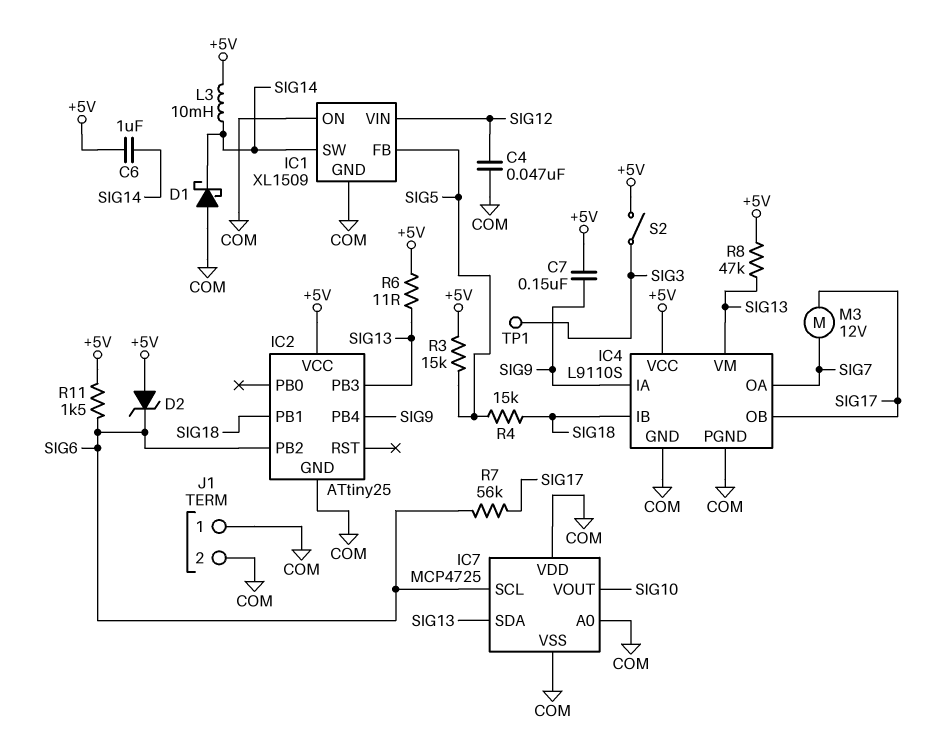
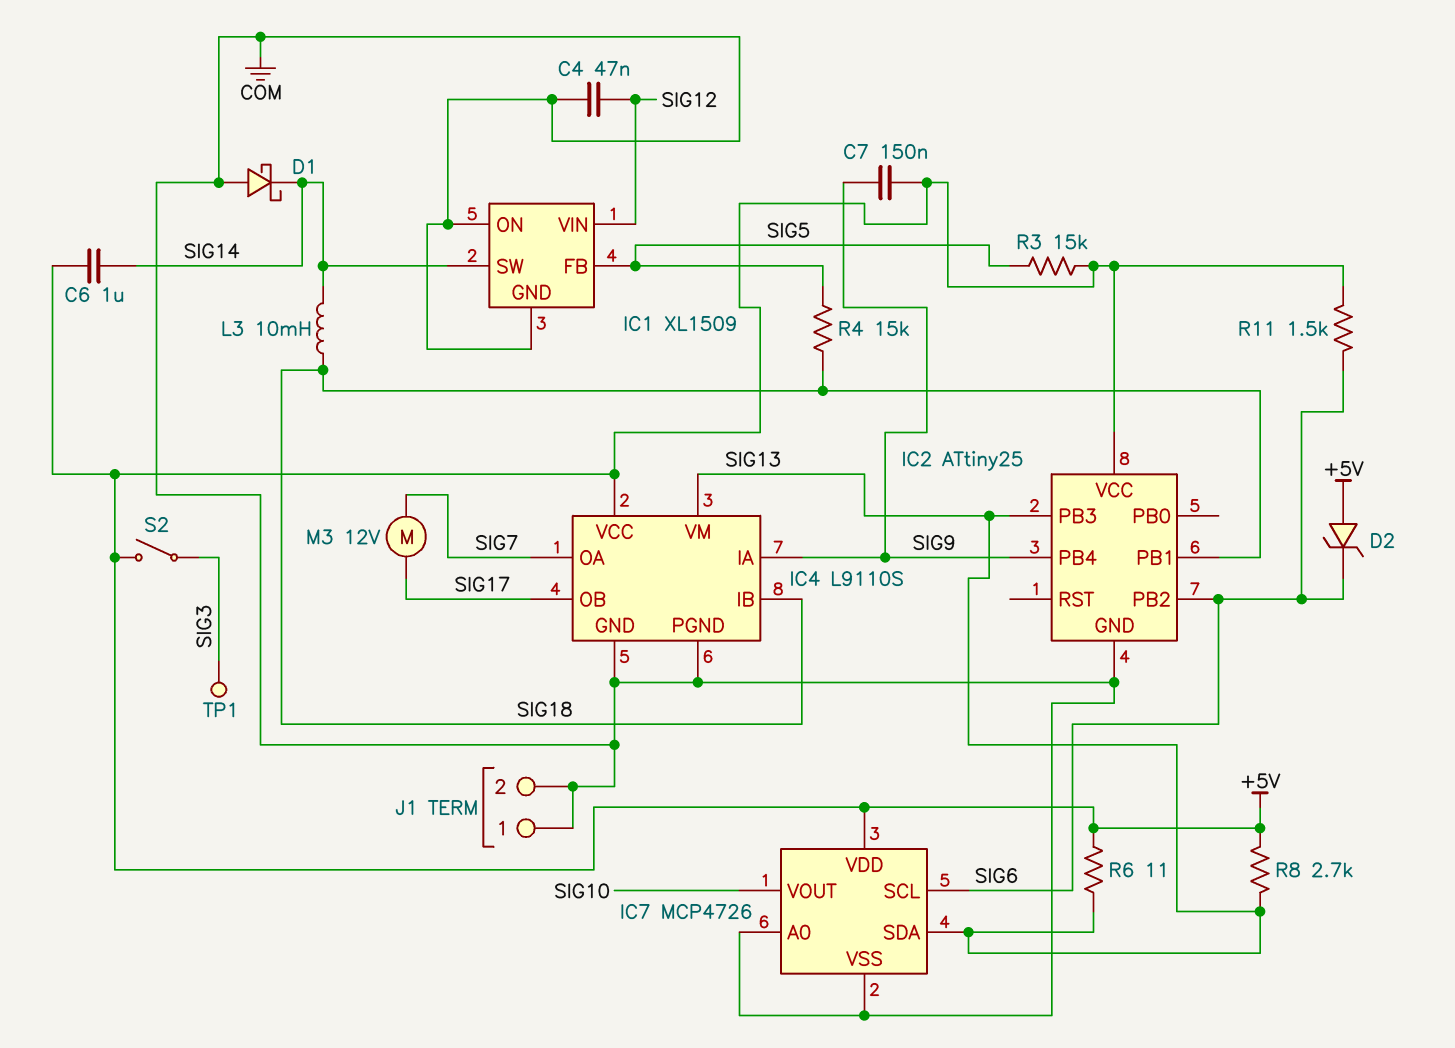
IC7: MCP4725 -> MCP4726
IC7 pin VDD: COM -> +5V
L3: 10mH (+5V, SIG14) -> 10mH (SIG14, SIG18)
R7: 56k (SIG6, SIG17) -> none
R8: 47k (+5V, SIG13) -> 2.7k (+5V, SIG13)

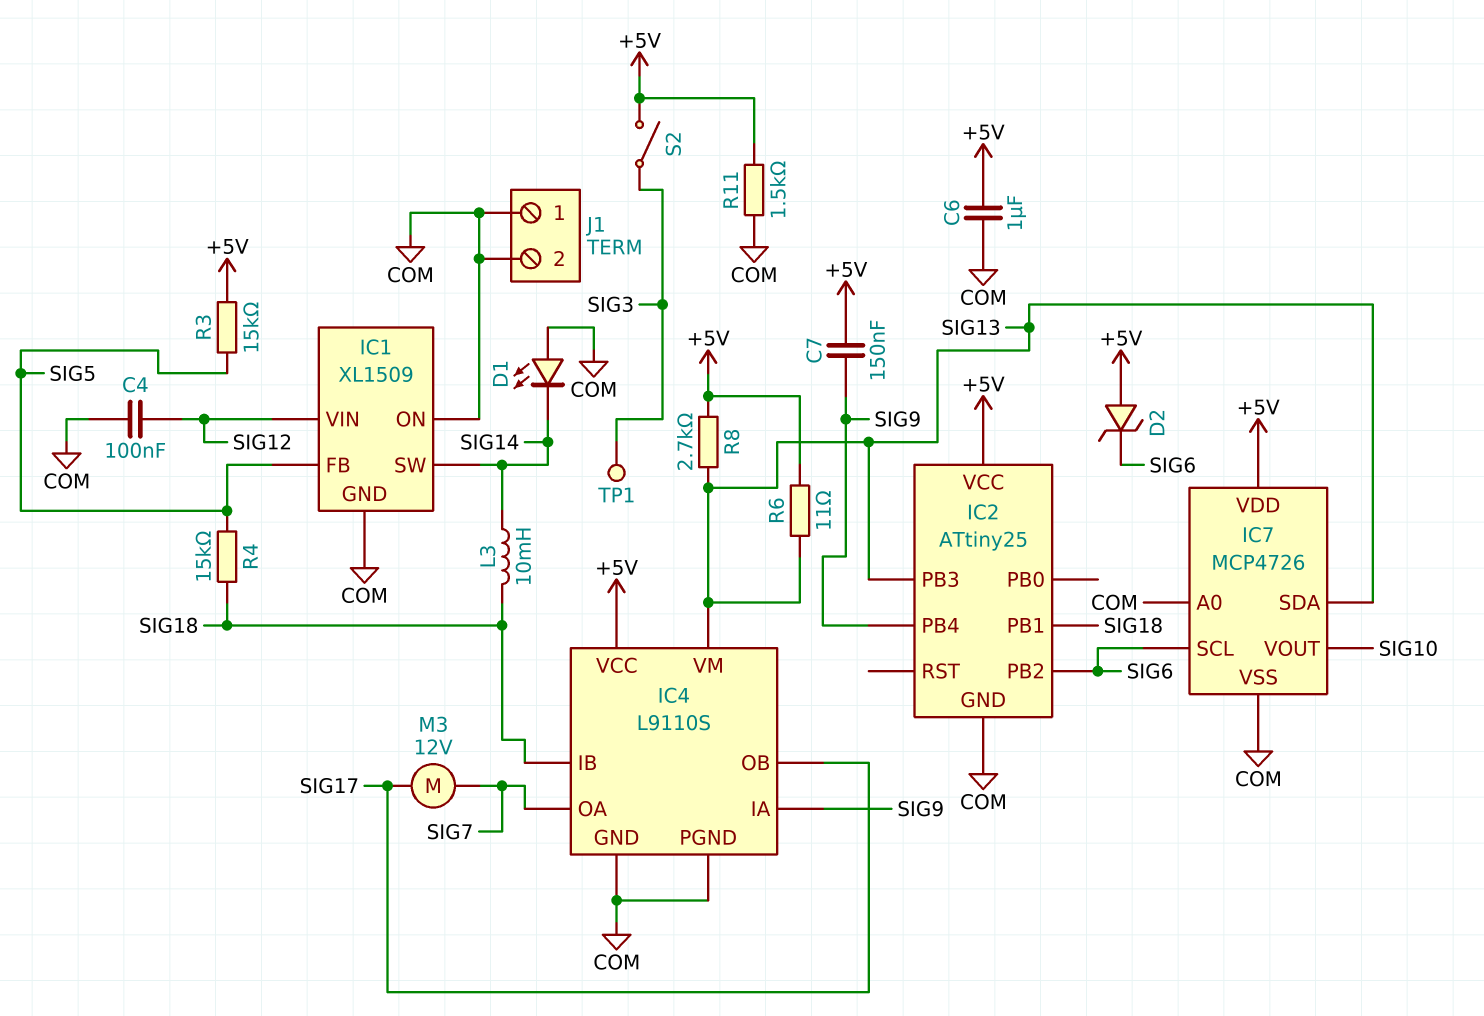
C4: 47nF (COM, SIG12) -> 100nF (COM, SIG12)
C6: 1uF (+5V, SIG14) -> 1uF (+5V, COM)
D1: schottky (A COM, K SIG14) -> LED (A COM, K SIG14)
R11: 1.5k (+5V, SIG6) -> 1.5k (+5V, COM)

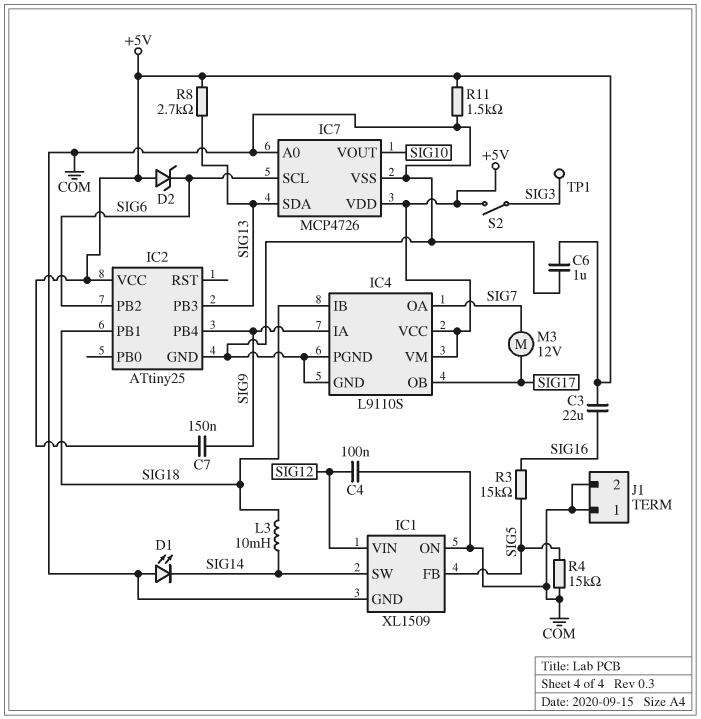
C3: none -> 22uF (+5V, SIG16)
IC4 pin VM: SIG13 -> +5V
R3: 15k (+5V, SIG5) -> 15k (SIG5, SIG16)
R4: 15k (SIG5, SIG18) -> 15k (COM, SIG5)
R6: 11 (+5V, SIG13) -> none

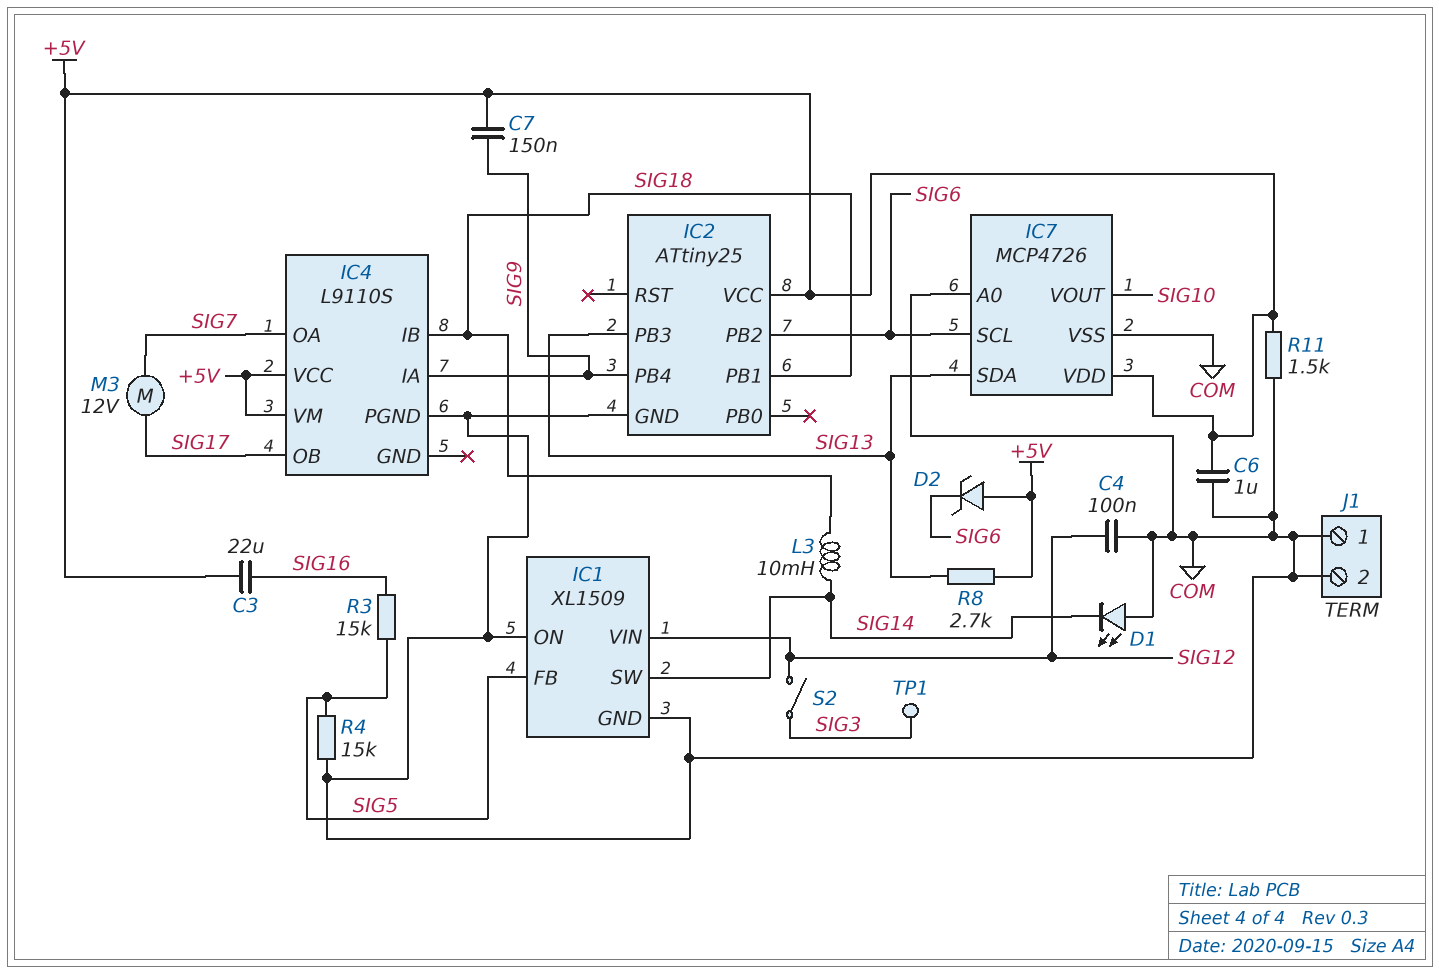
IC4 pin GND: COM -> none
S2: switch (+5V, SIG3) -> switch (SIG3, SIG12)

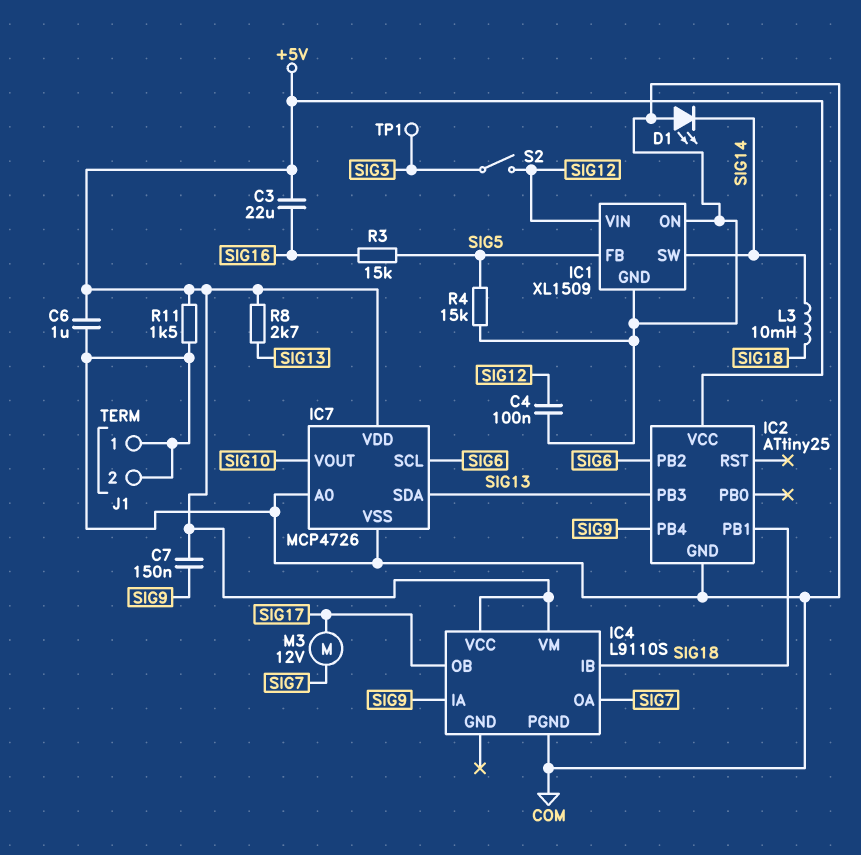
D2: zener (A +5V, K SIG6) -> none

